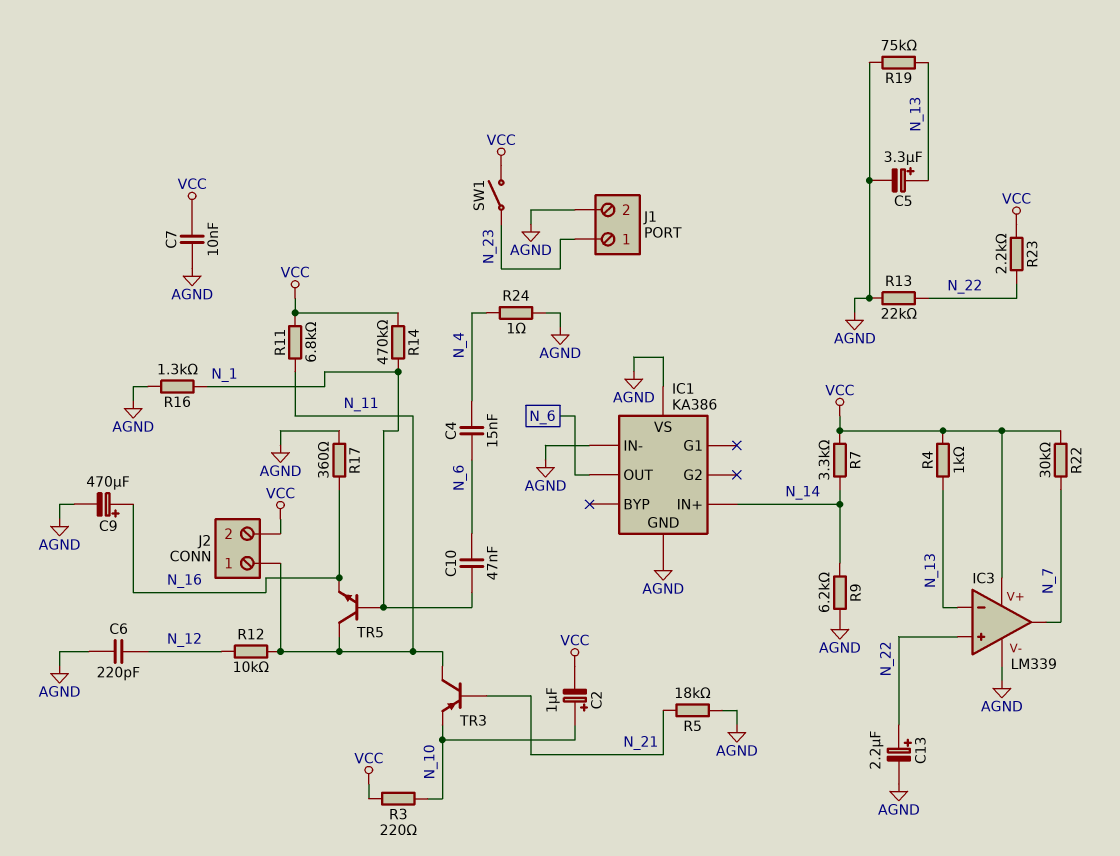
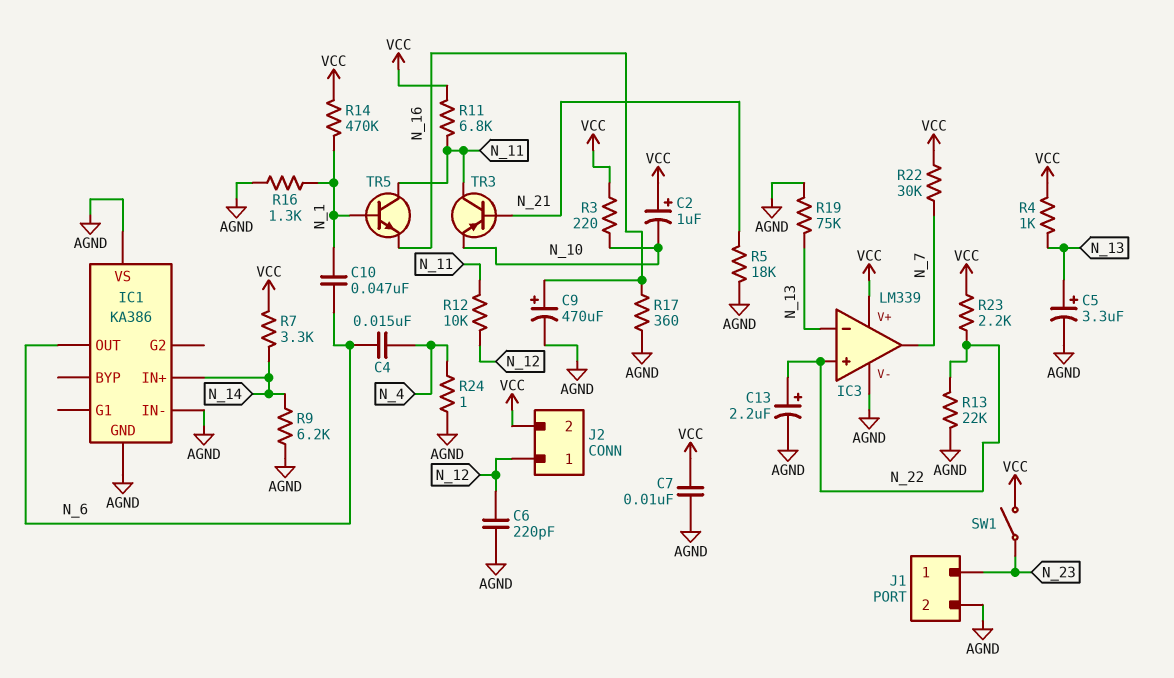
C2: 1uF (plus N_10, minus VCC) -> 1uF (plus VCC, minus N_10)
J2 pin 1: N_11 -> N_12

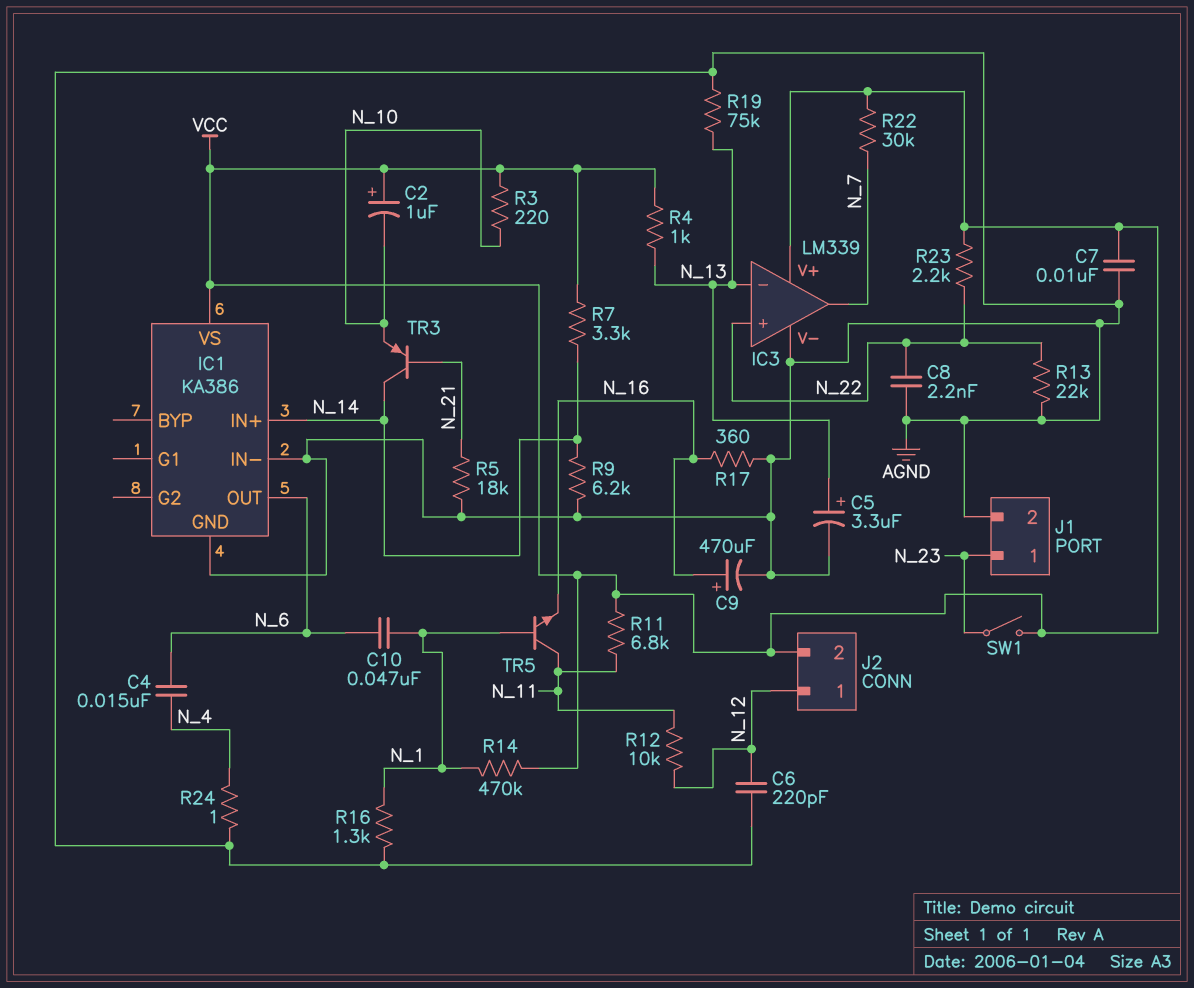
C8: none -> 2.2nF (AGND, N_22)
C13: 2.2uF (plus N_22, minus AGND) -> none
IC1 pin VS: AGND -> VCC
TR3: PNP (B N_21, C N_11, E N_10) -> PNP (B N_21, C N_14, E N_10)

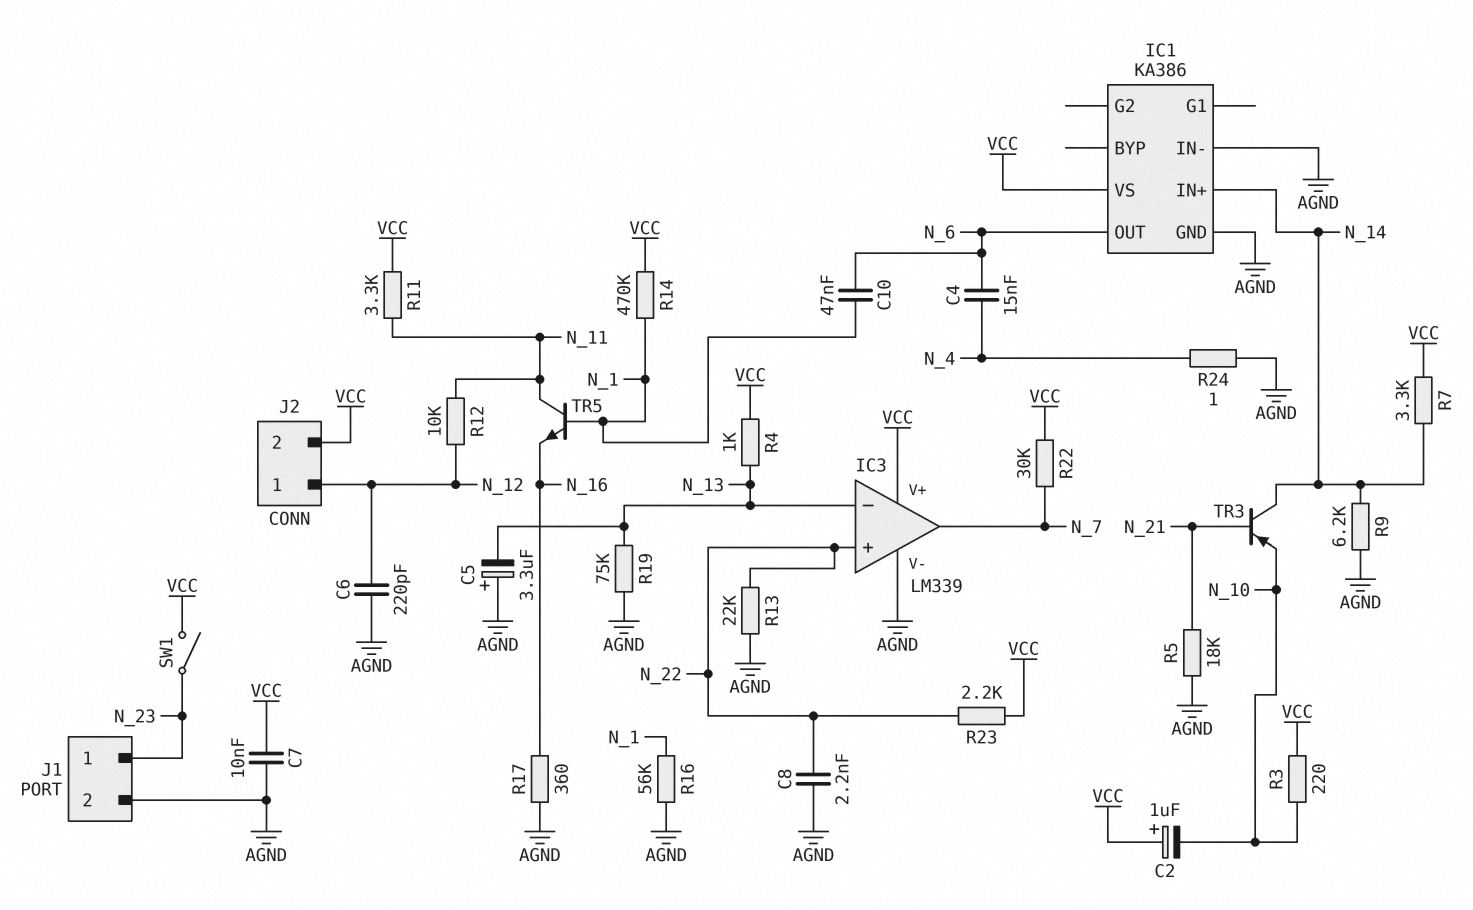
C5: 3.3uF (plus N_13, minus AGND) -> 3.3uF (plus AGND, minus N_13)
C9: 470uF (plus N_16, minus AGND) -> none
R11: 6.8k (N_11, VCC) -> 3.3k (N_11, VCC)
R16: 1.3k (AGND, N_1) -> 56k (AGND, N_1)

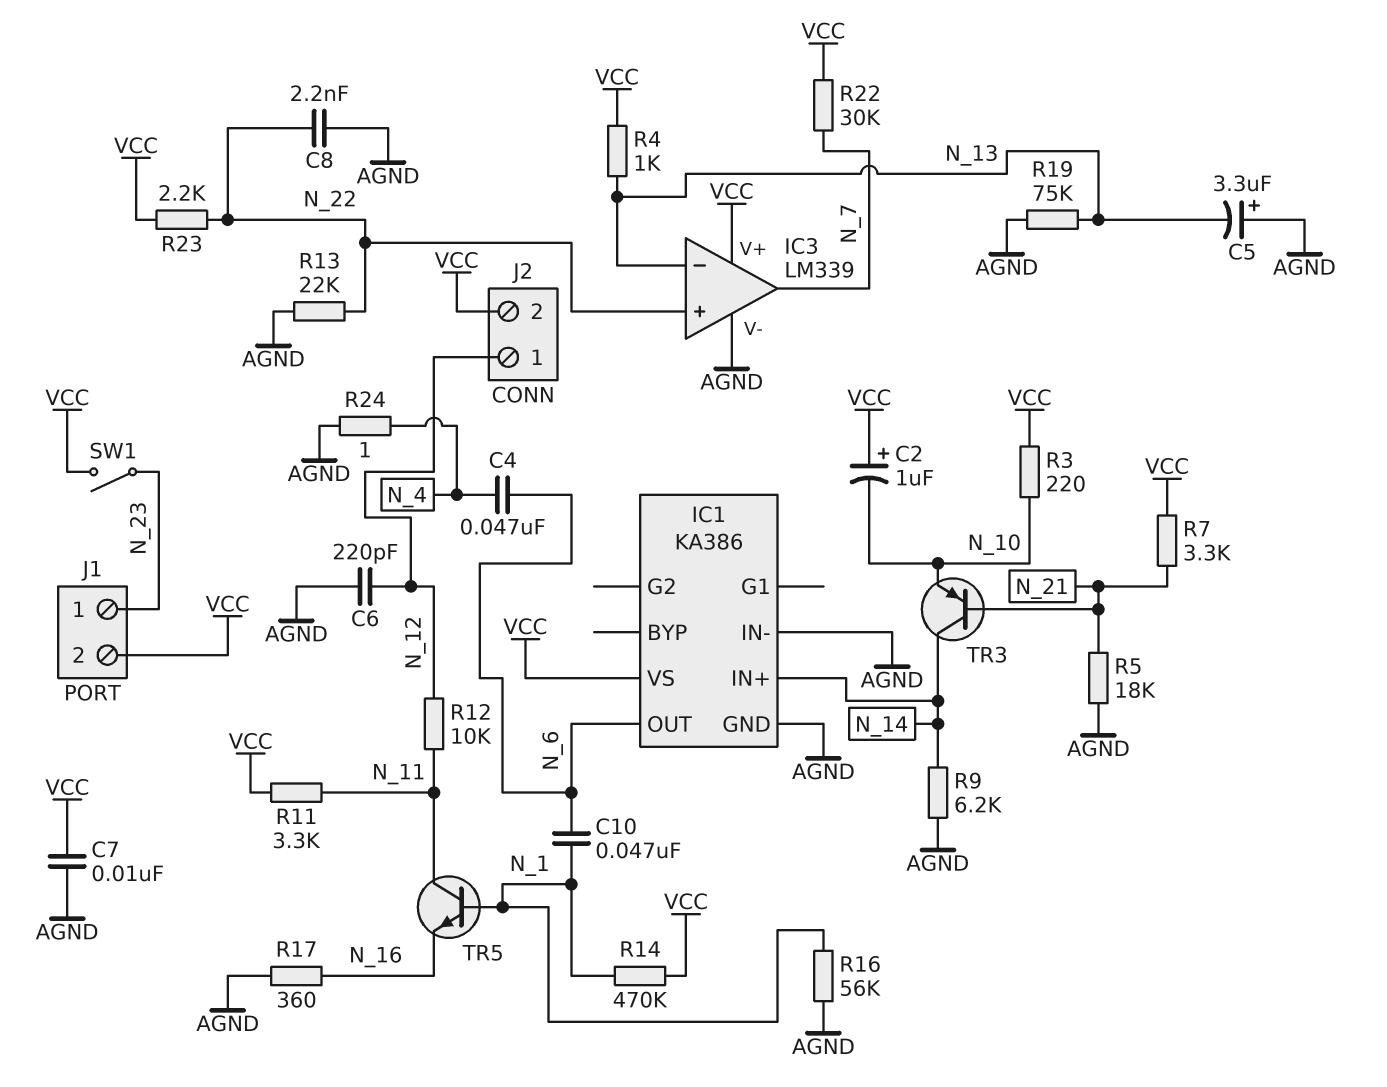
C4: 15nF (N_4, N_6) -> 47nF (N_4, N_6)
J1 pin 2: AGND -> VCC
R7: 3.3k (N_14, VCC) -> 3.3k (N_21, VCC)

